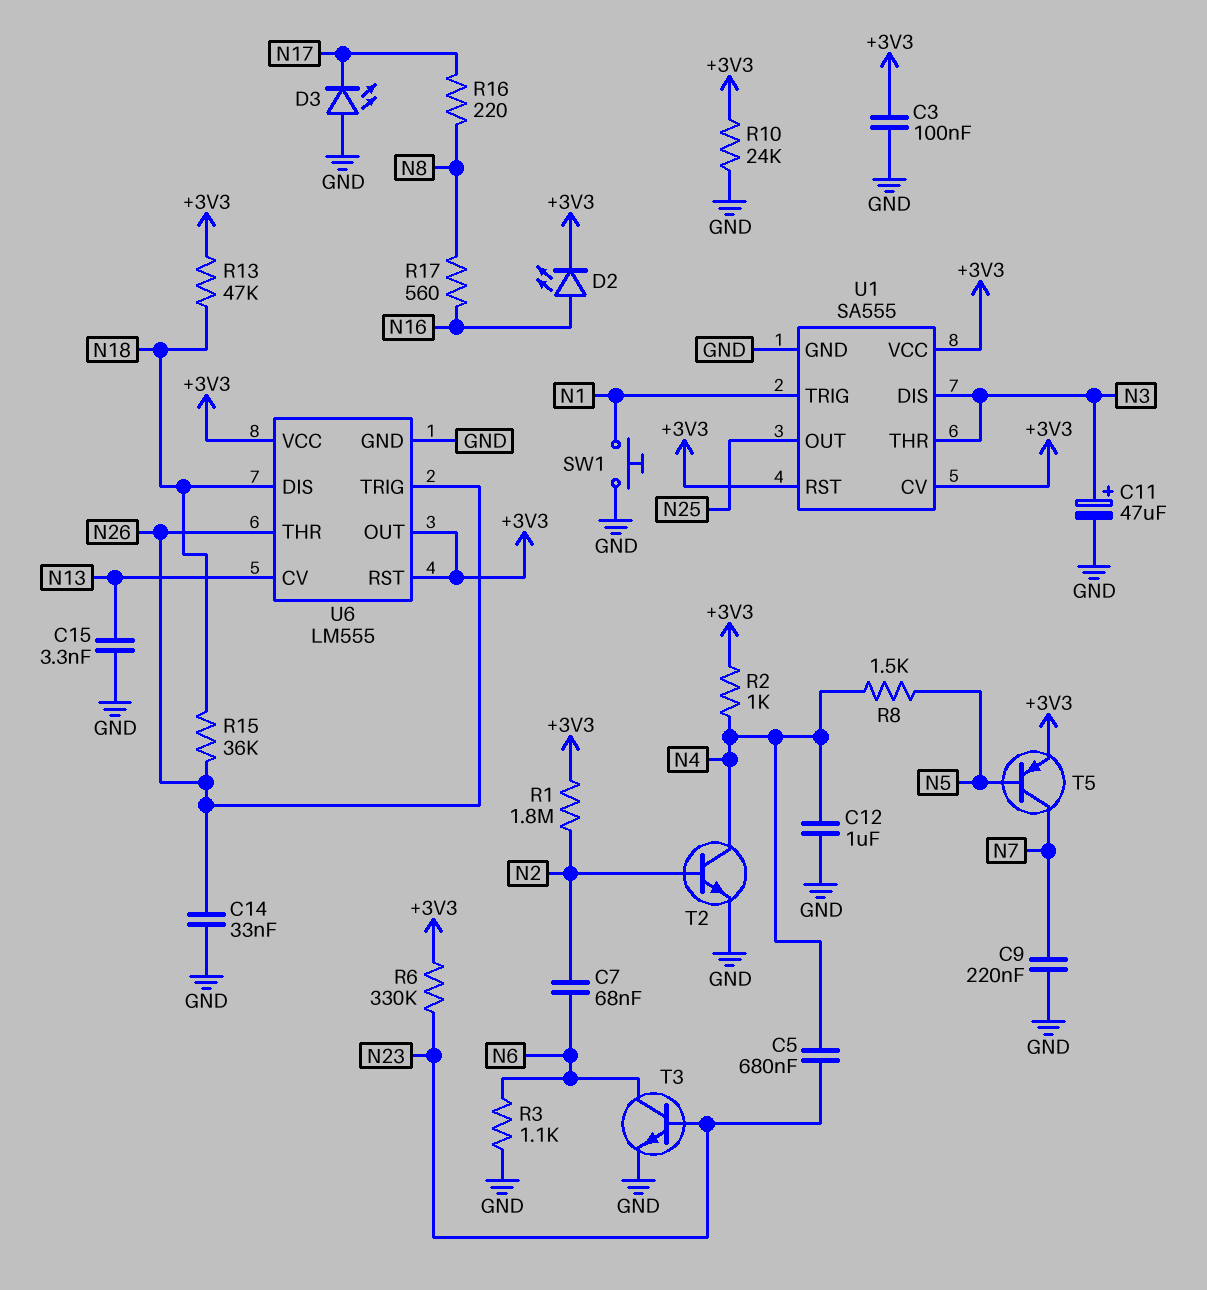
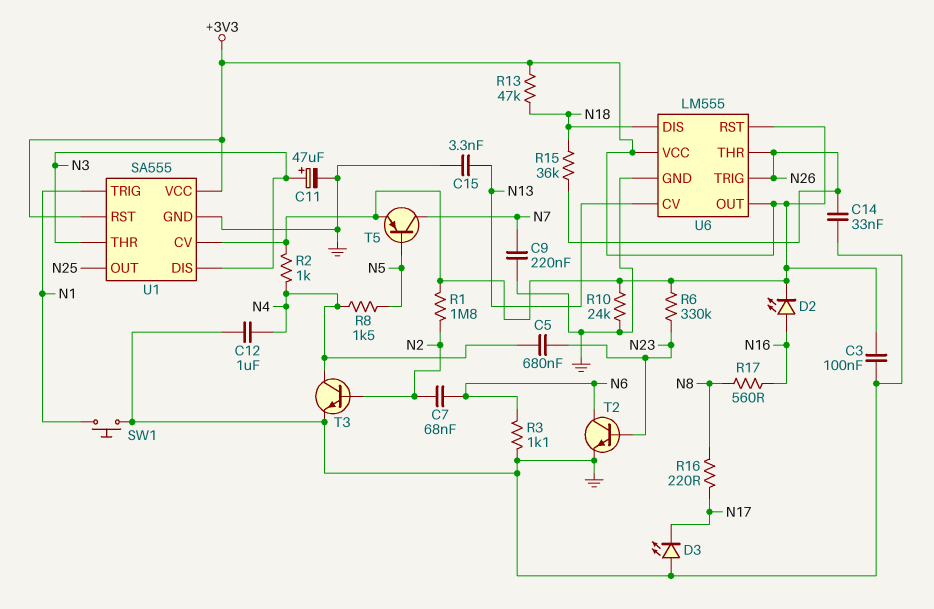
T2: NPN (B N2, C N4, E GND) -> NPN (B N23, C N6, E GND)
T3: NPN (B N23, C N6, E GND) -> NPN (B N2, C N4, E GND)

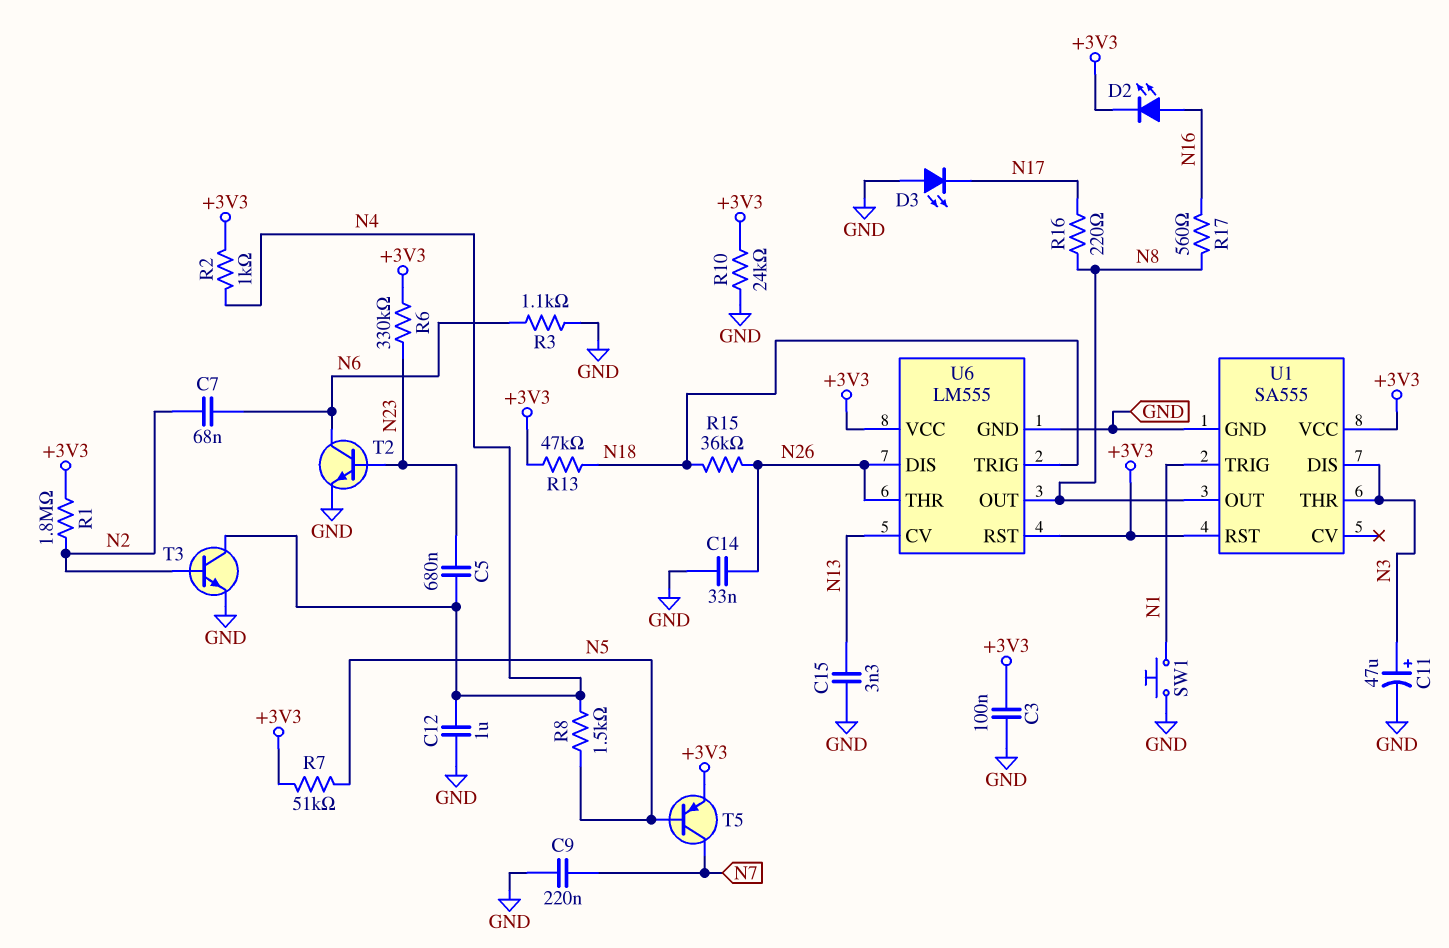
R7: none -> 51k (+3V3, N5)
U1 pin CV: +3V3 -> none
U1 pin OUT: N25 -> N8
U6 pin DIS: N18 -> N26
U6 pin OUT: +3V3 -> N8
U6 pin TRIG: N26 -> N18

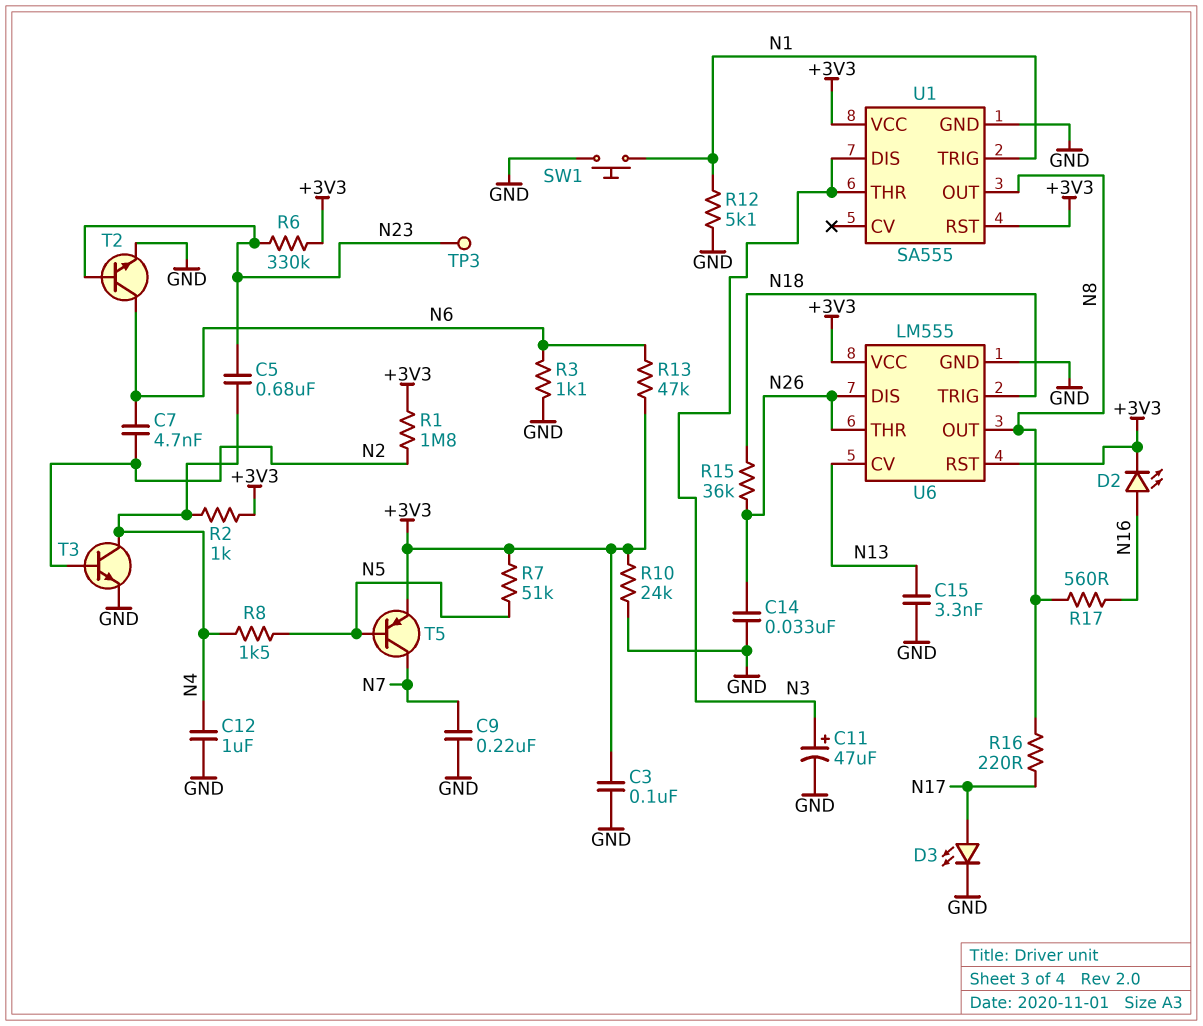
C7: 68nF (N2, N6) -> 4.7nF (N2, N6)
D3: LED (A GND, K N17) -> LED (A N17, K GND)
R12: none -> 5.1k (GND, N1)
R13: 47k (+3V3, N18) -> 47k (+3V3, N6)
TP3: none -> test point (N23)

